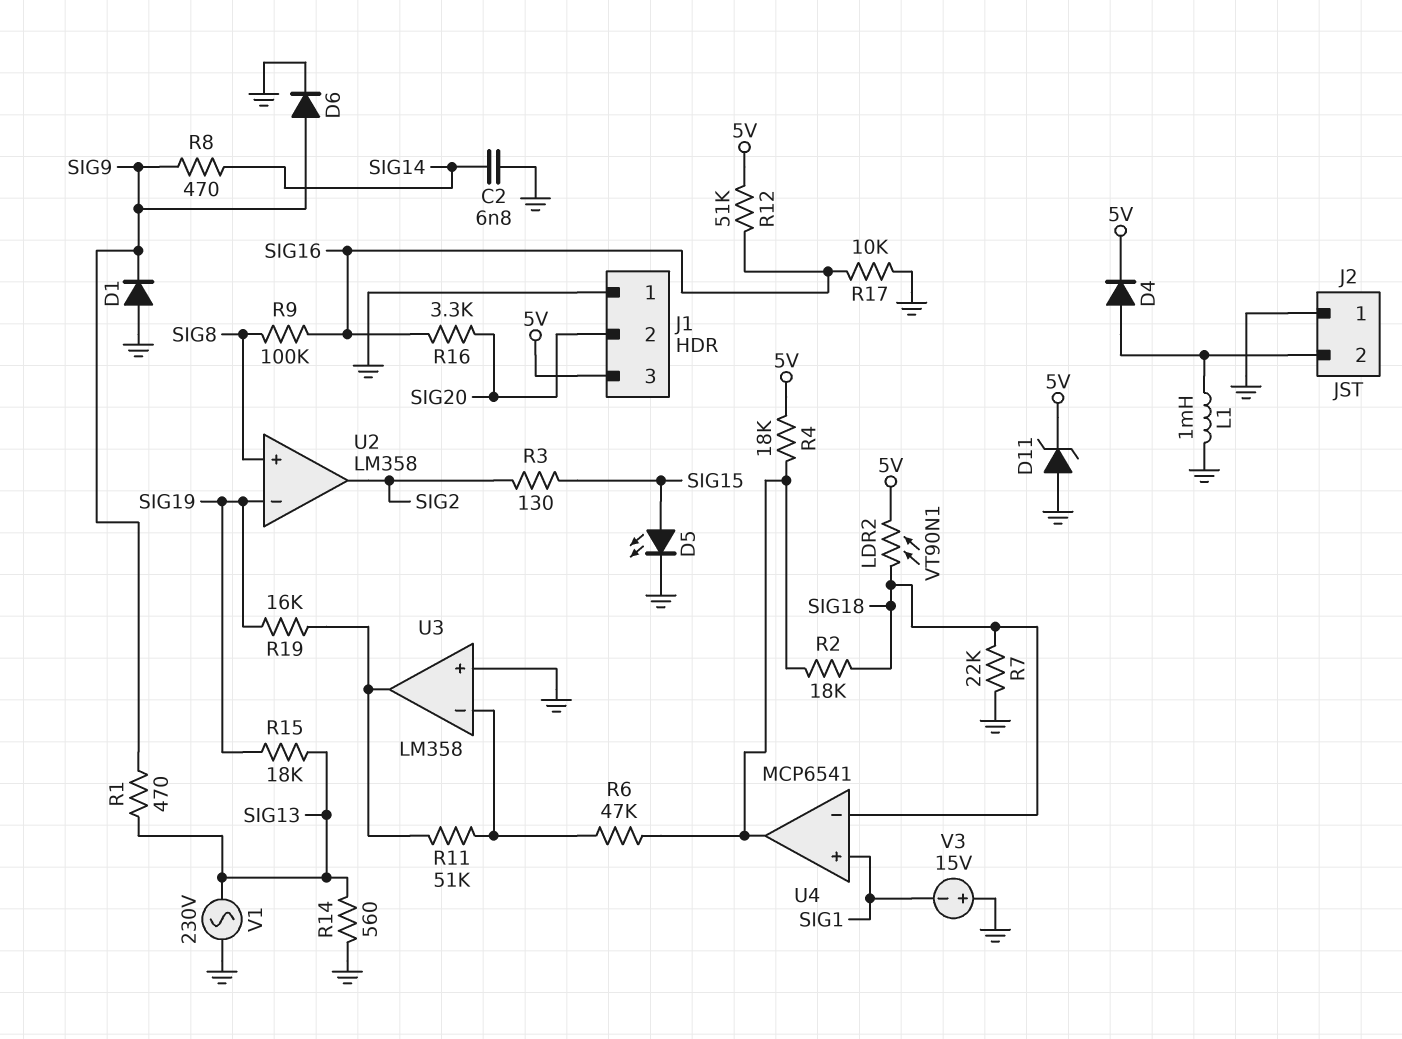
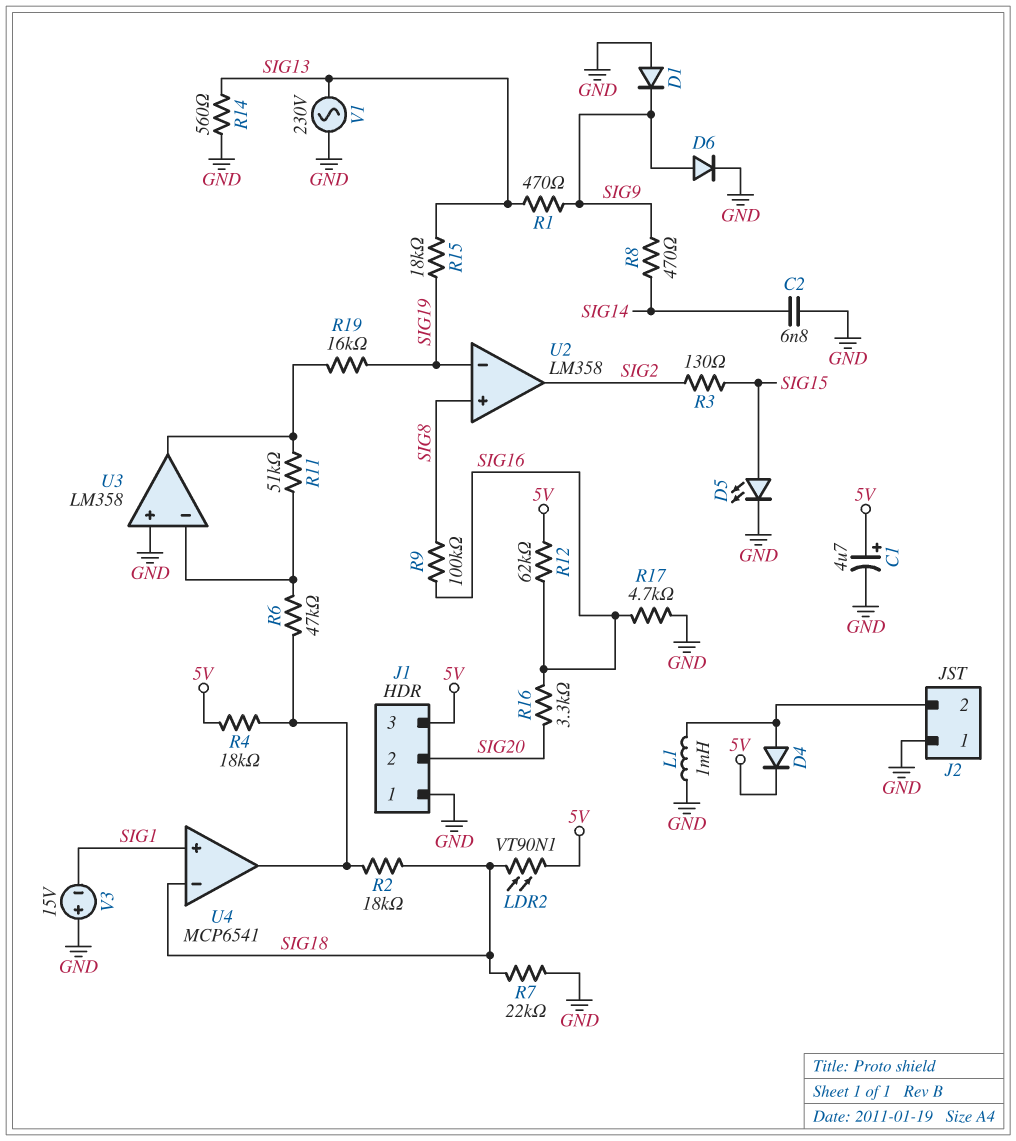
C1: none -> 4.7uF (plus 5V, minus GND)
D11: zener (A GND, K 5V) -> none
R12: 51k (5V, SIG16) -> 62k (5V, SIG16)
R17: 10k (GND, SIG16) -> 4.7k (GND, SIG16)

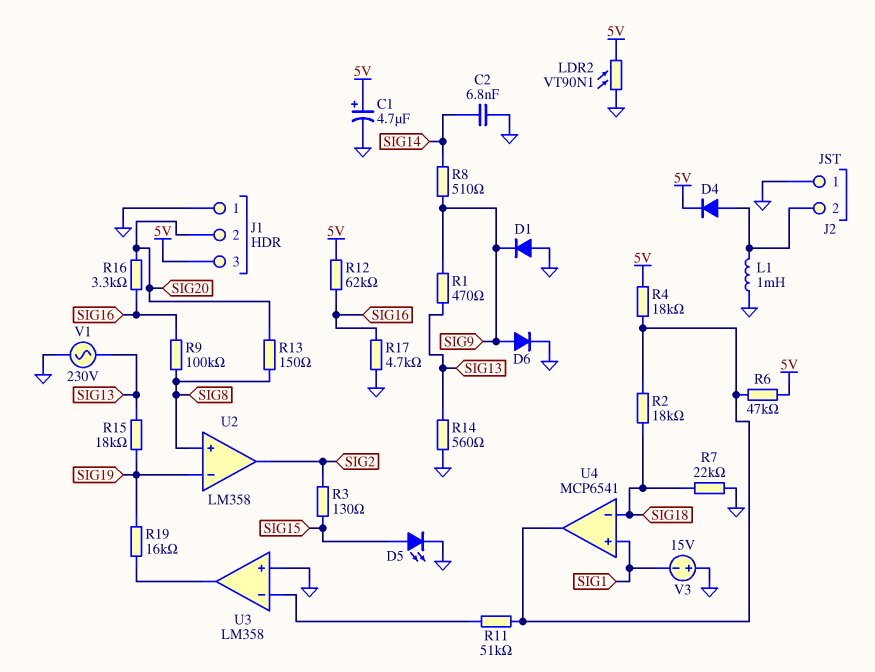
LDR2: VT90N1 (5V, SIG18) -> VT90N1 (5V, GND)
R6: 47k (U3/in-, U4/out) -> 47k (5V, U4/out)
R8: 470 (SIG9, SIG14) -> 510 (SIG9, SIG14)
R11: 51k (U3/in-, U3/out) -> 51k (U3/in-, U4/out)
R13: none -> 150 (SIG8, SIG20)

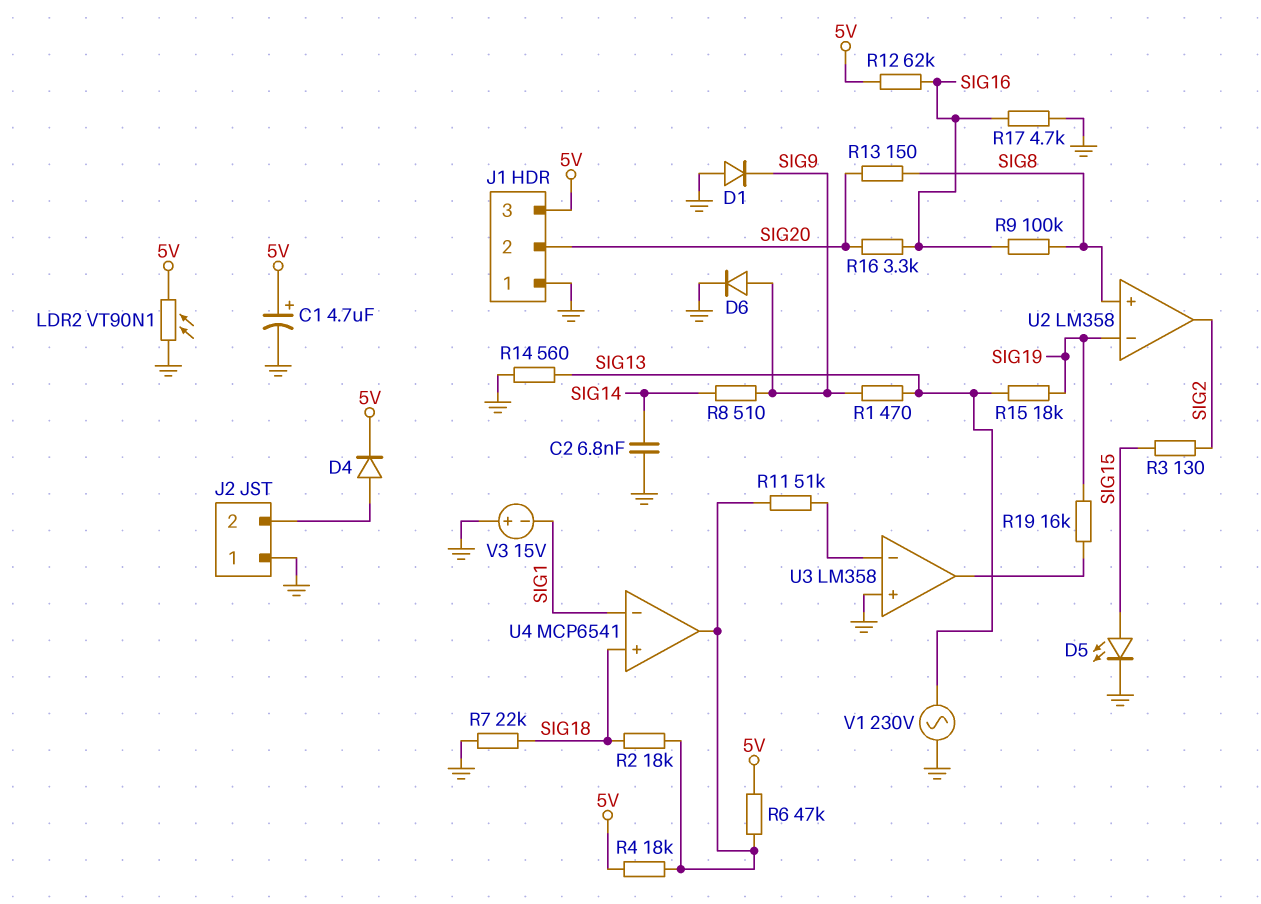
L1: 1mH (GND, J2/2) -> none
U4 pin in+: SIG1 -> SIG18
U4 pin in-: SIG18 -> SIG1

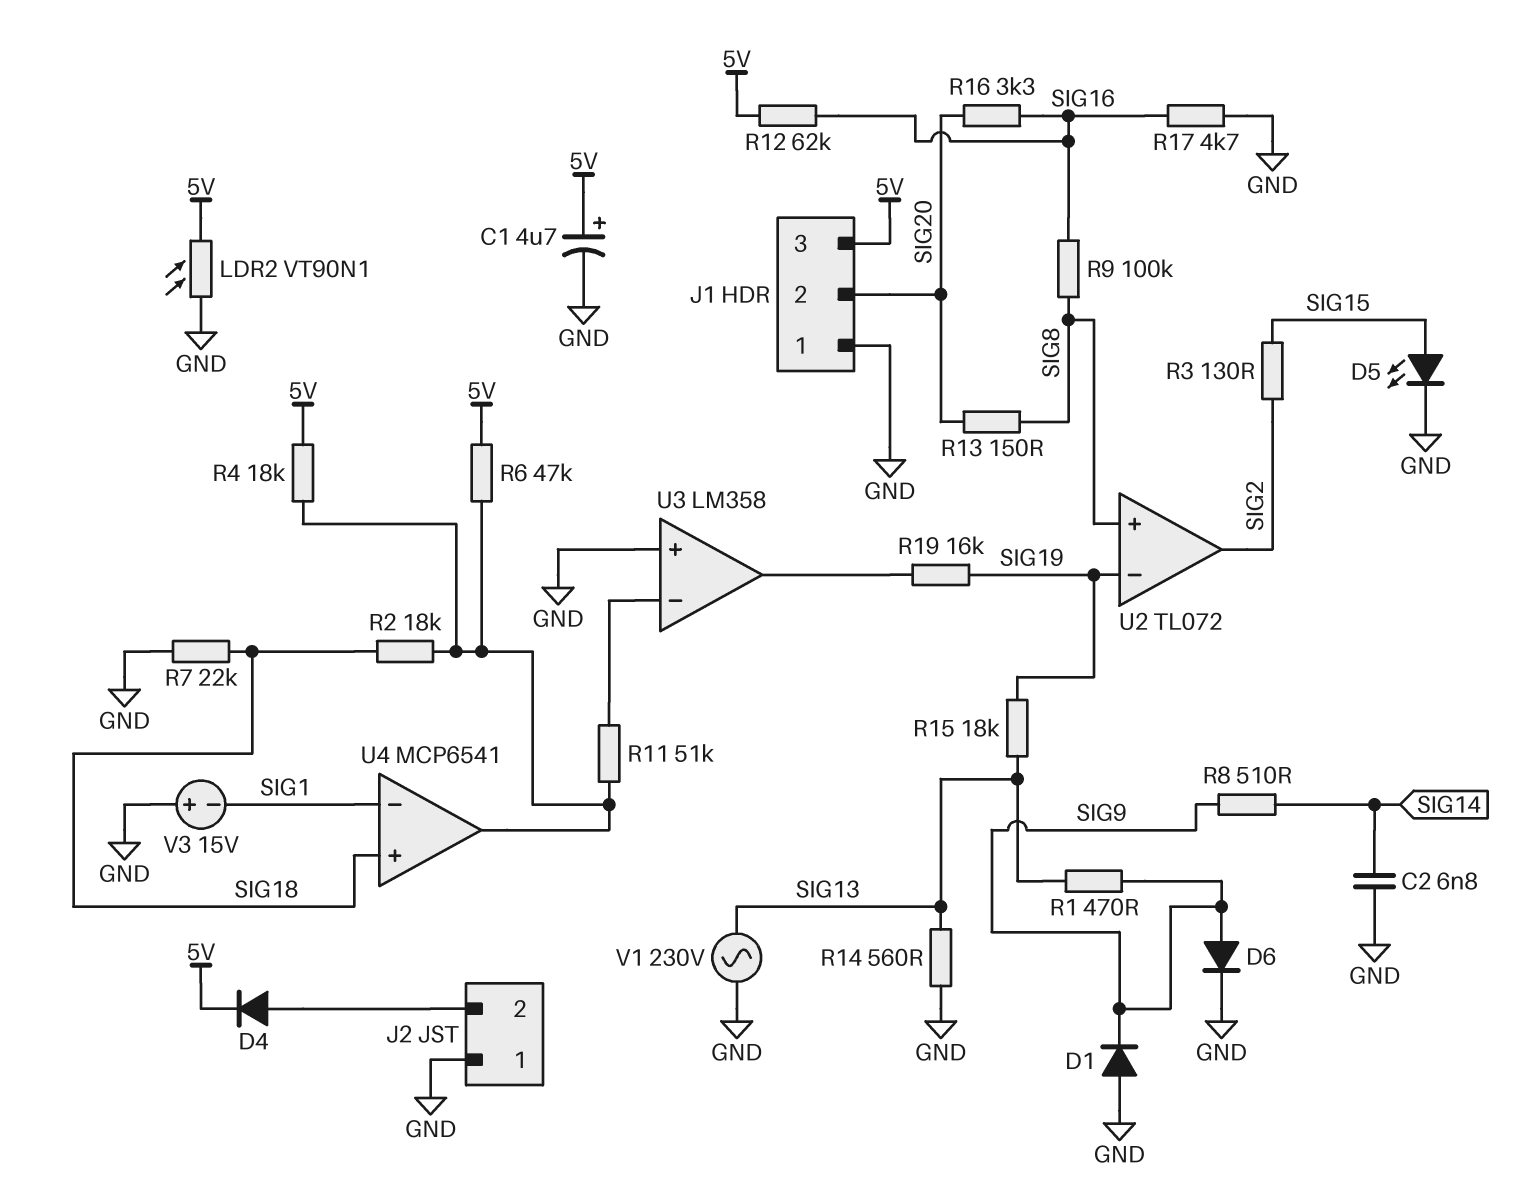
U2: LM358 -> TL072

